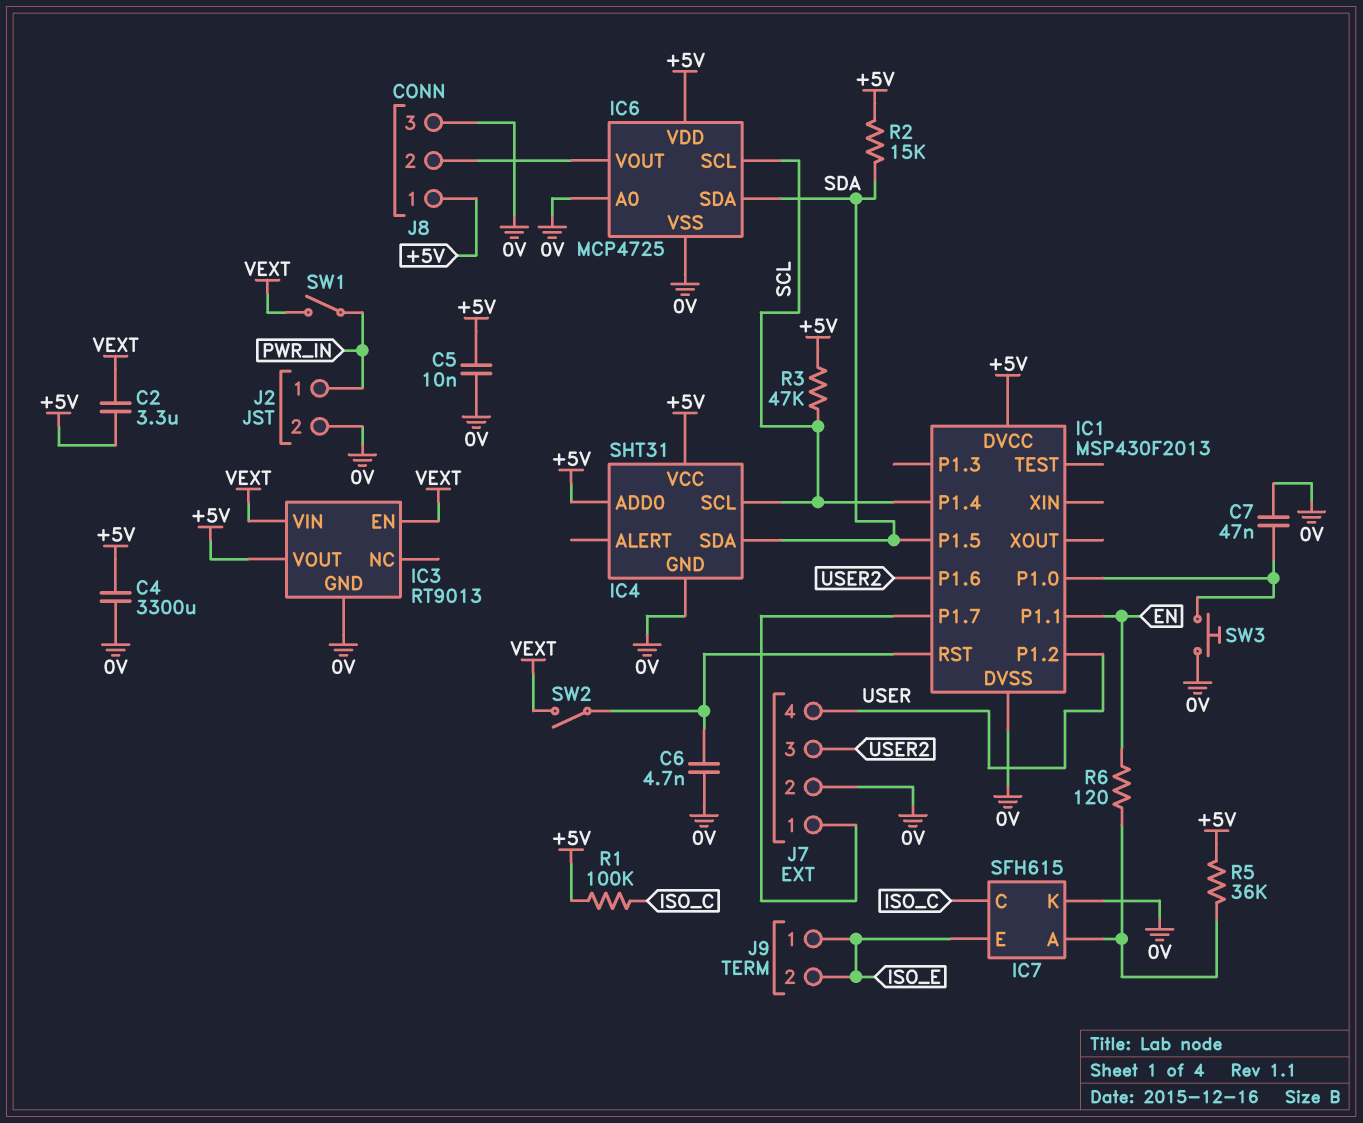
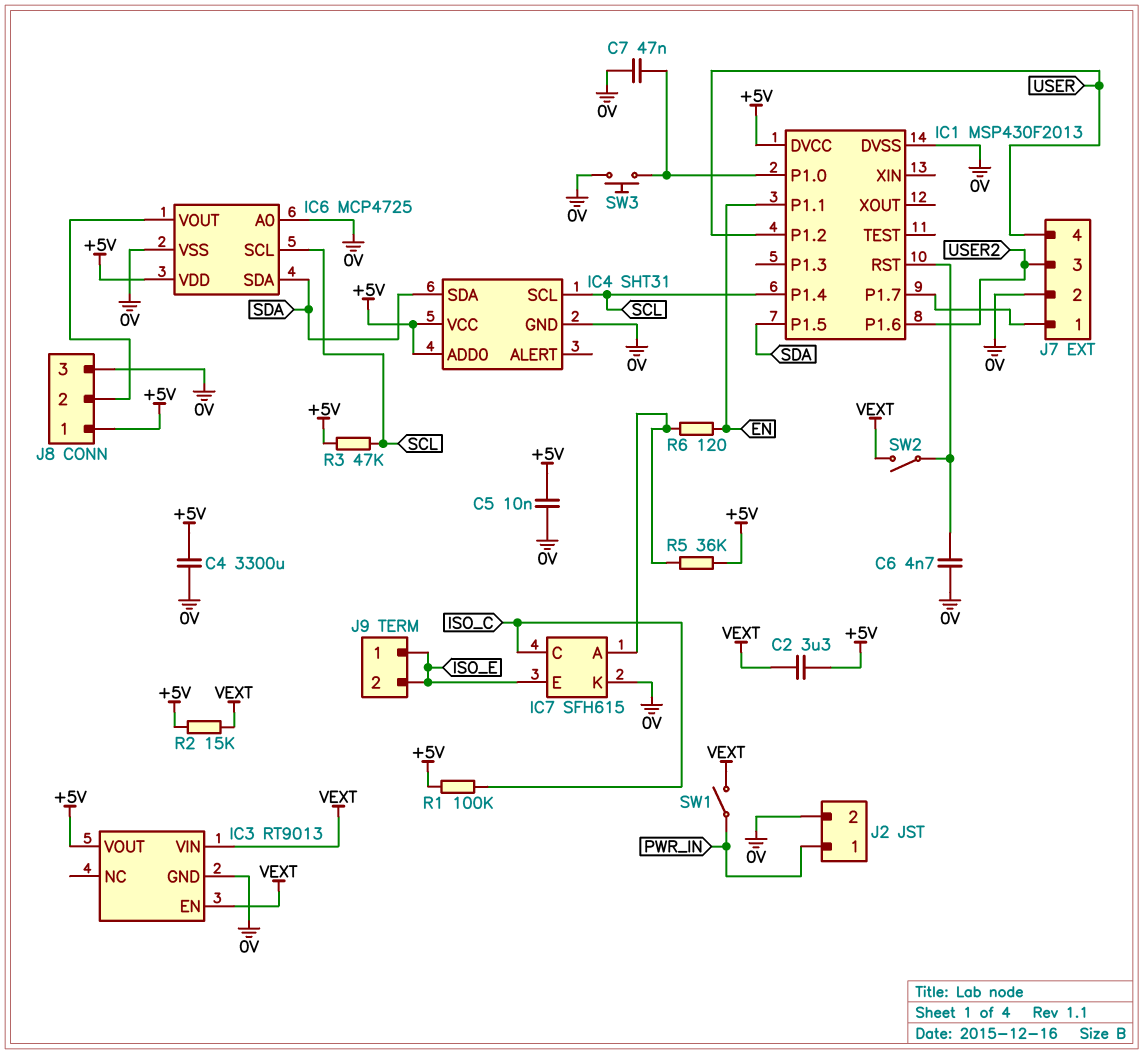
R2: 15k (+5V, SDA) -> 15k (+5V, VEXT)

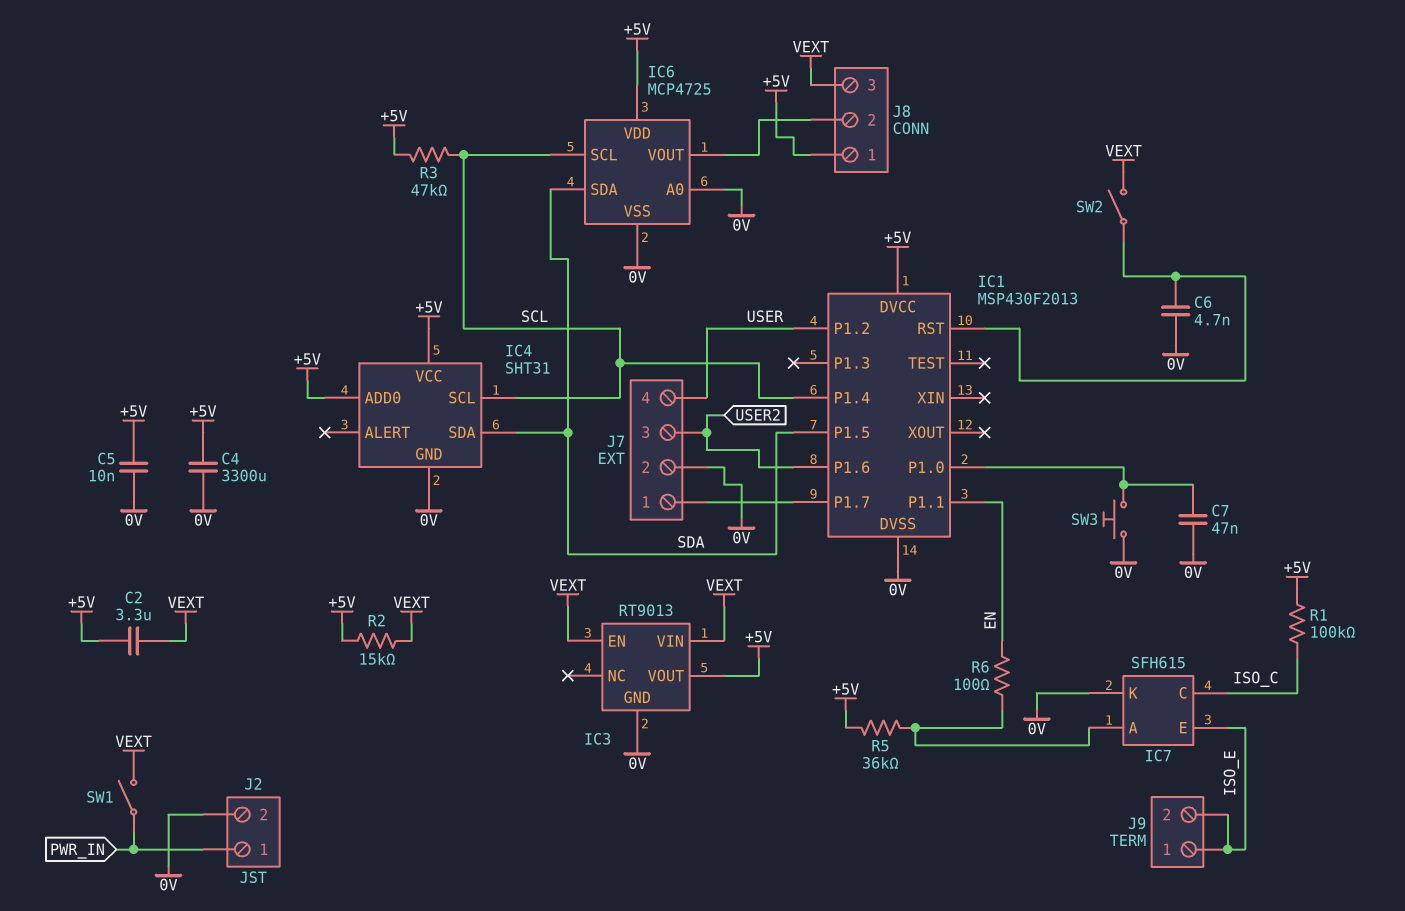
J8 pin 3: 0V -> VEXT
R6: 120 (EN, IC7/A) -> 100 (EN, IC7/A)

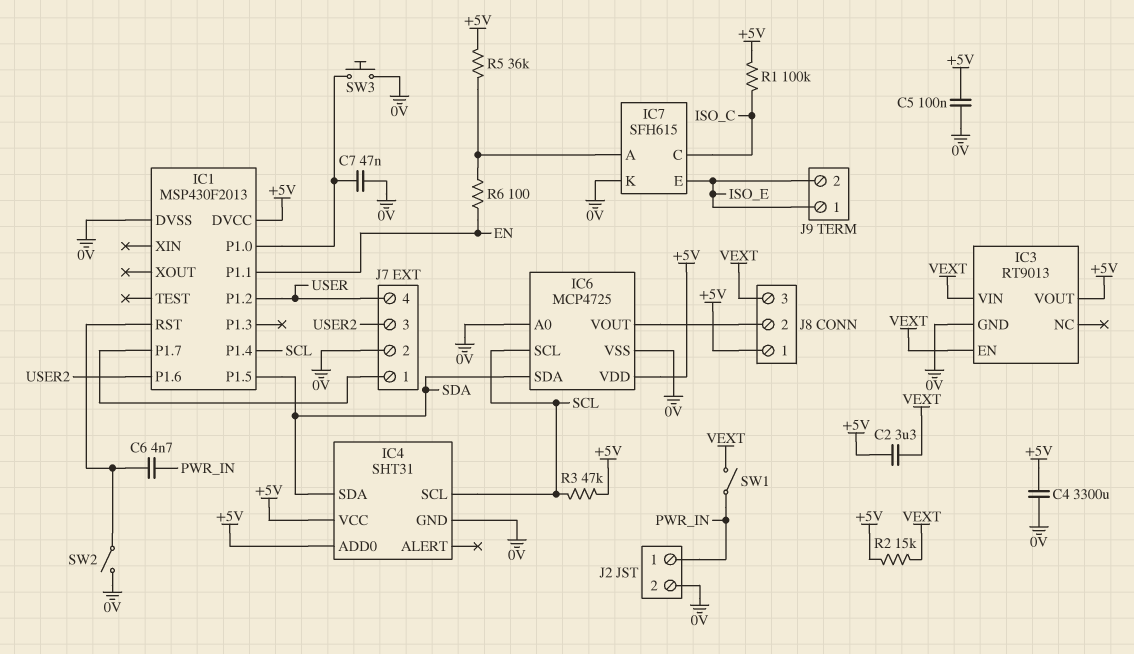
C5: 10nF (+5V, 0V) -> 100nF (+5V, 0V)
C6: 4.7nF (0V, IC1/RST) -> 4.7nF (IC1/RST, PWR_IN)
SW2: switch (IC1/RST, VEXT) -> switch (0V, IC1/RST)

